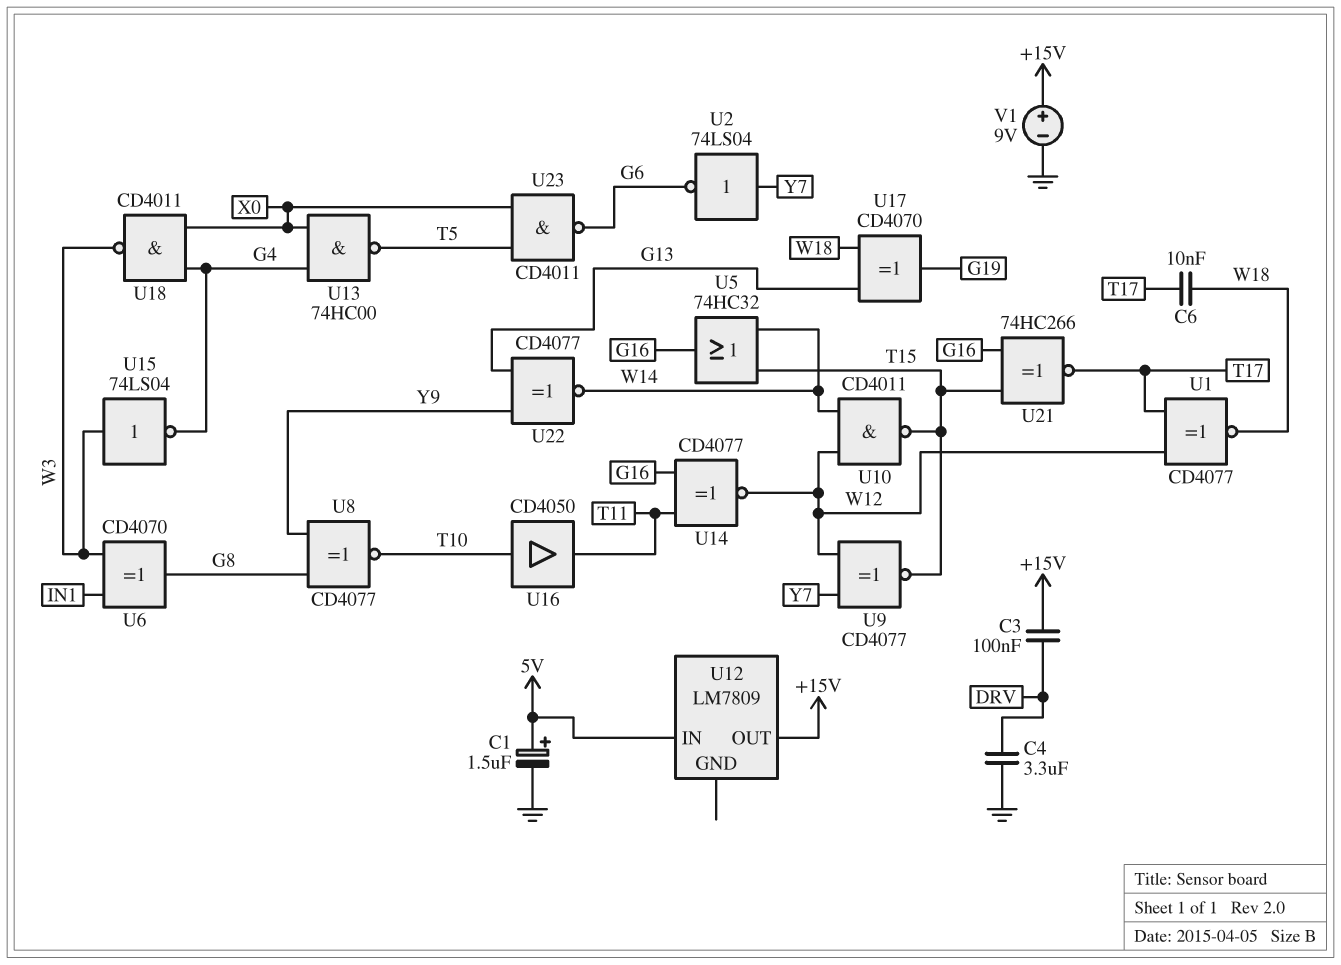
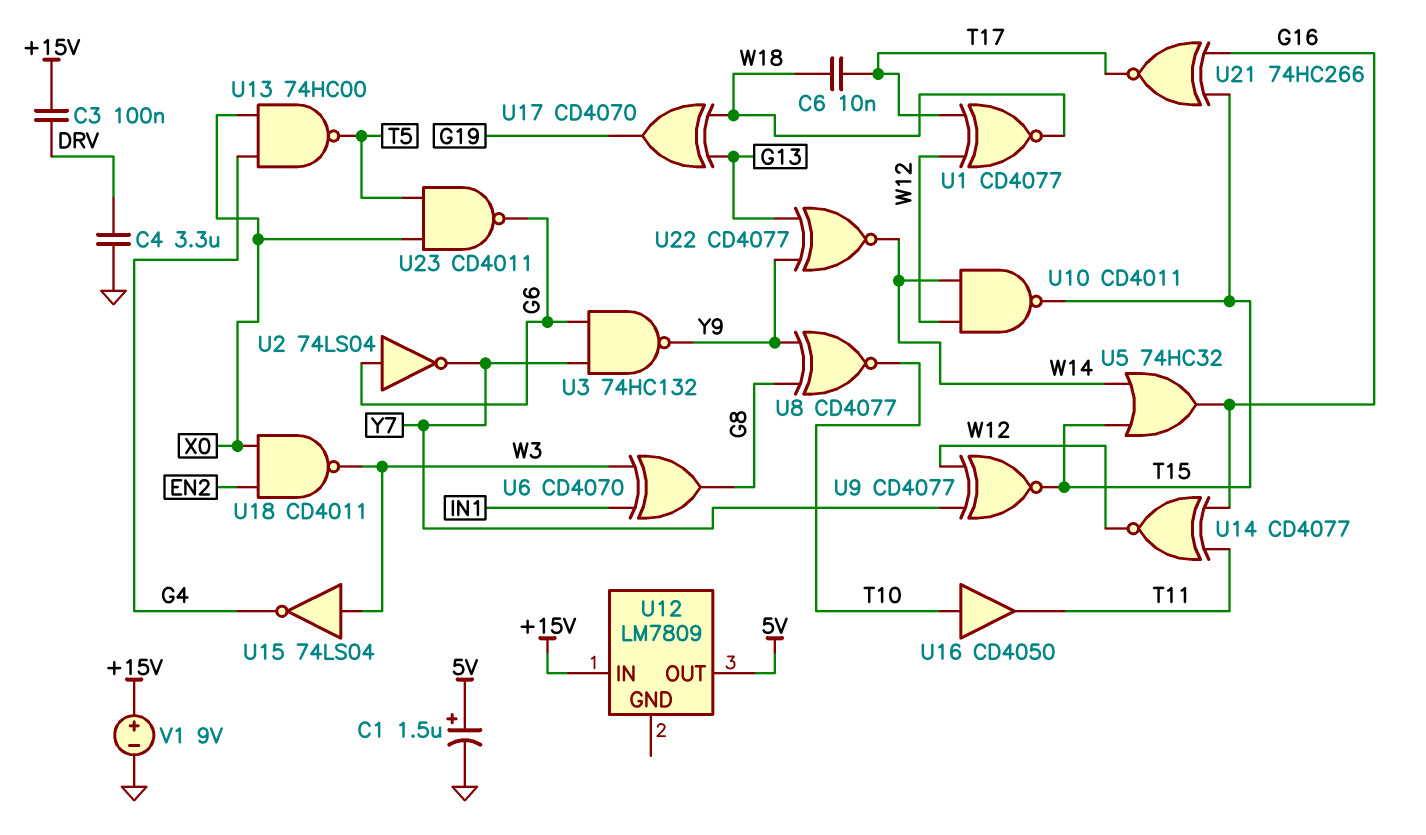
U2: NOT 74LS04 (in Y7, out G6) -> NOT 74LS04 (in G6, out Y7)
U3: none -> NAND 74HC132 (in G6, in Y7, out Y9)
U12 pin IN: 5V -> +15V
U12 pin OUT: +15V -> 5V
U18: NAND CD4011 (in G4, in X0, out W3) -> NAND CD4011 (in EN2, in X0, out W3)

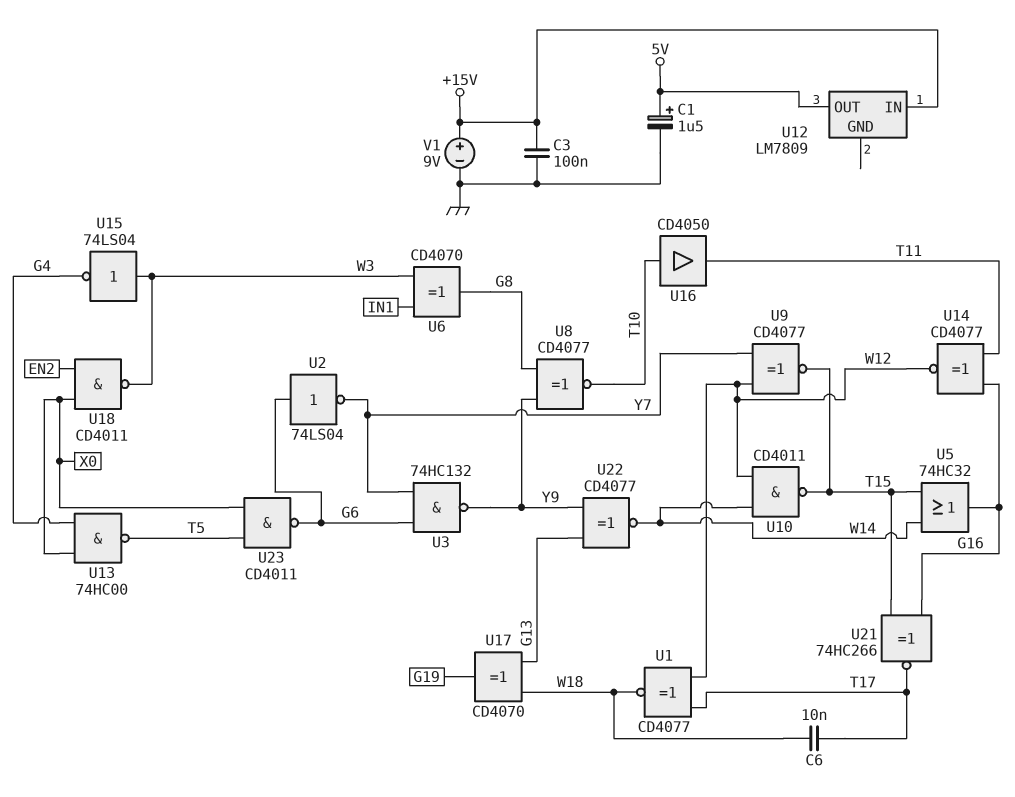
C3: 100nF (+15V, DRV) -> 100nF (+15V, GND)
C4: 3.3uF (DRV, GND) -> none

